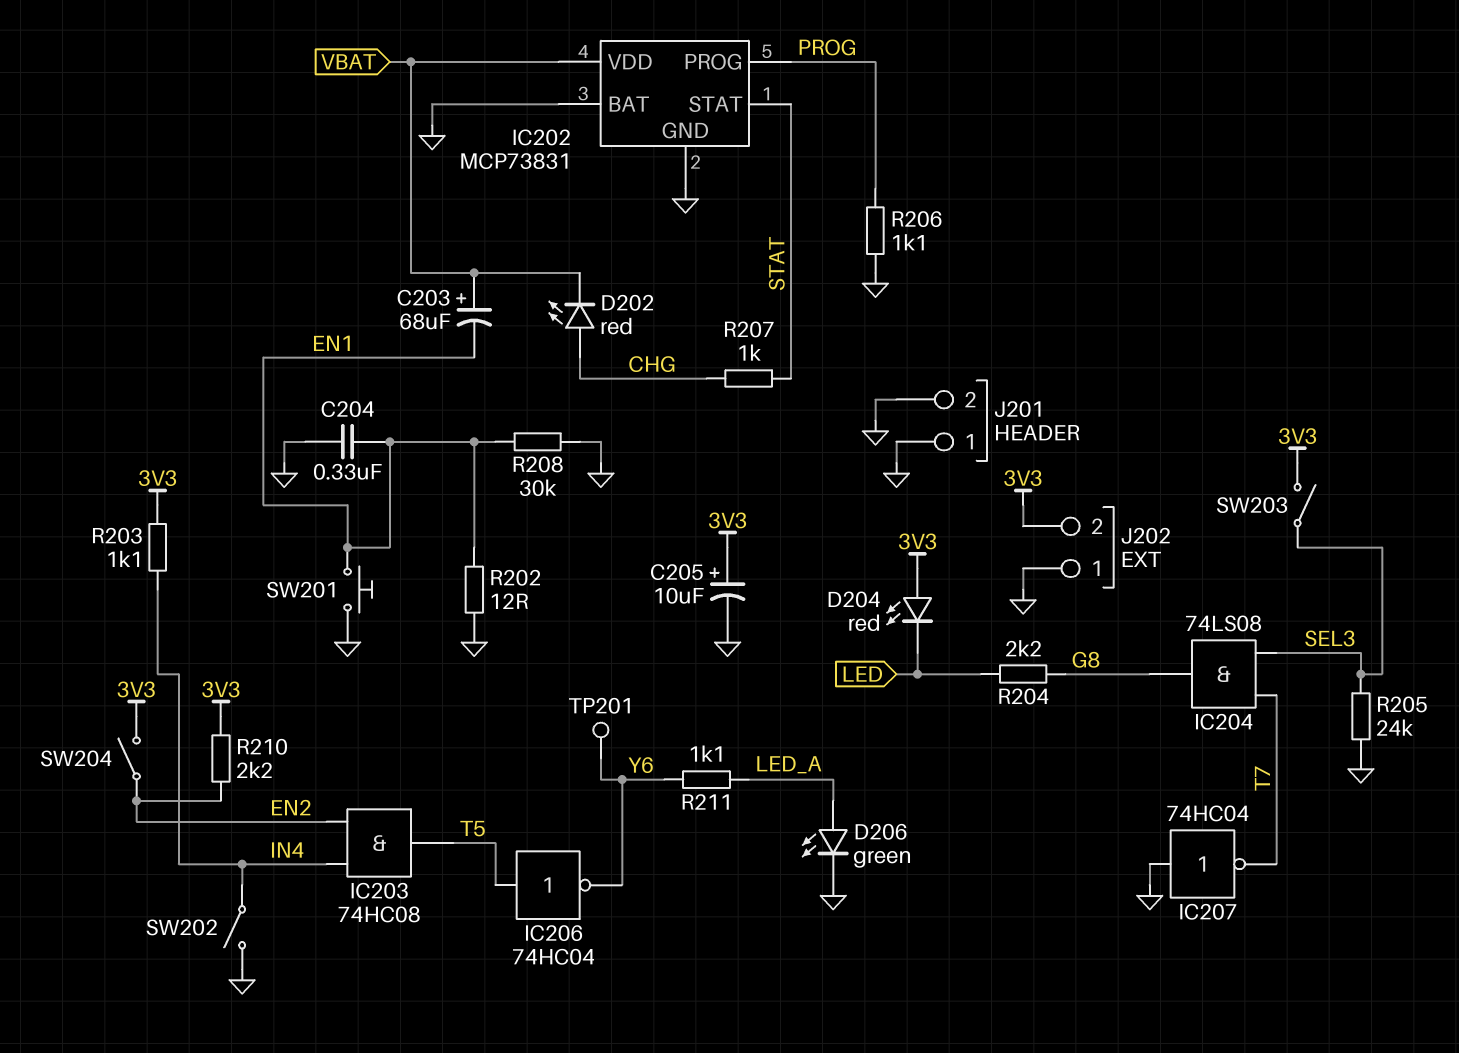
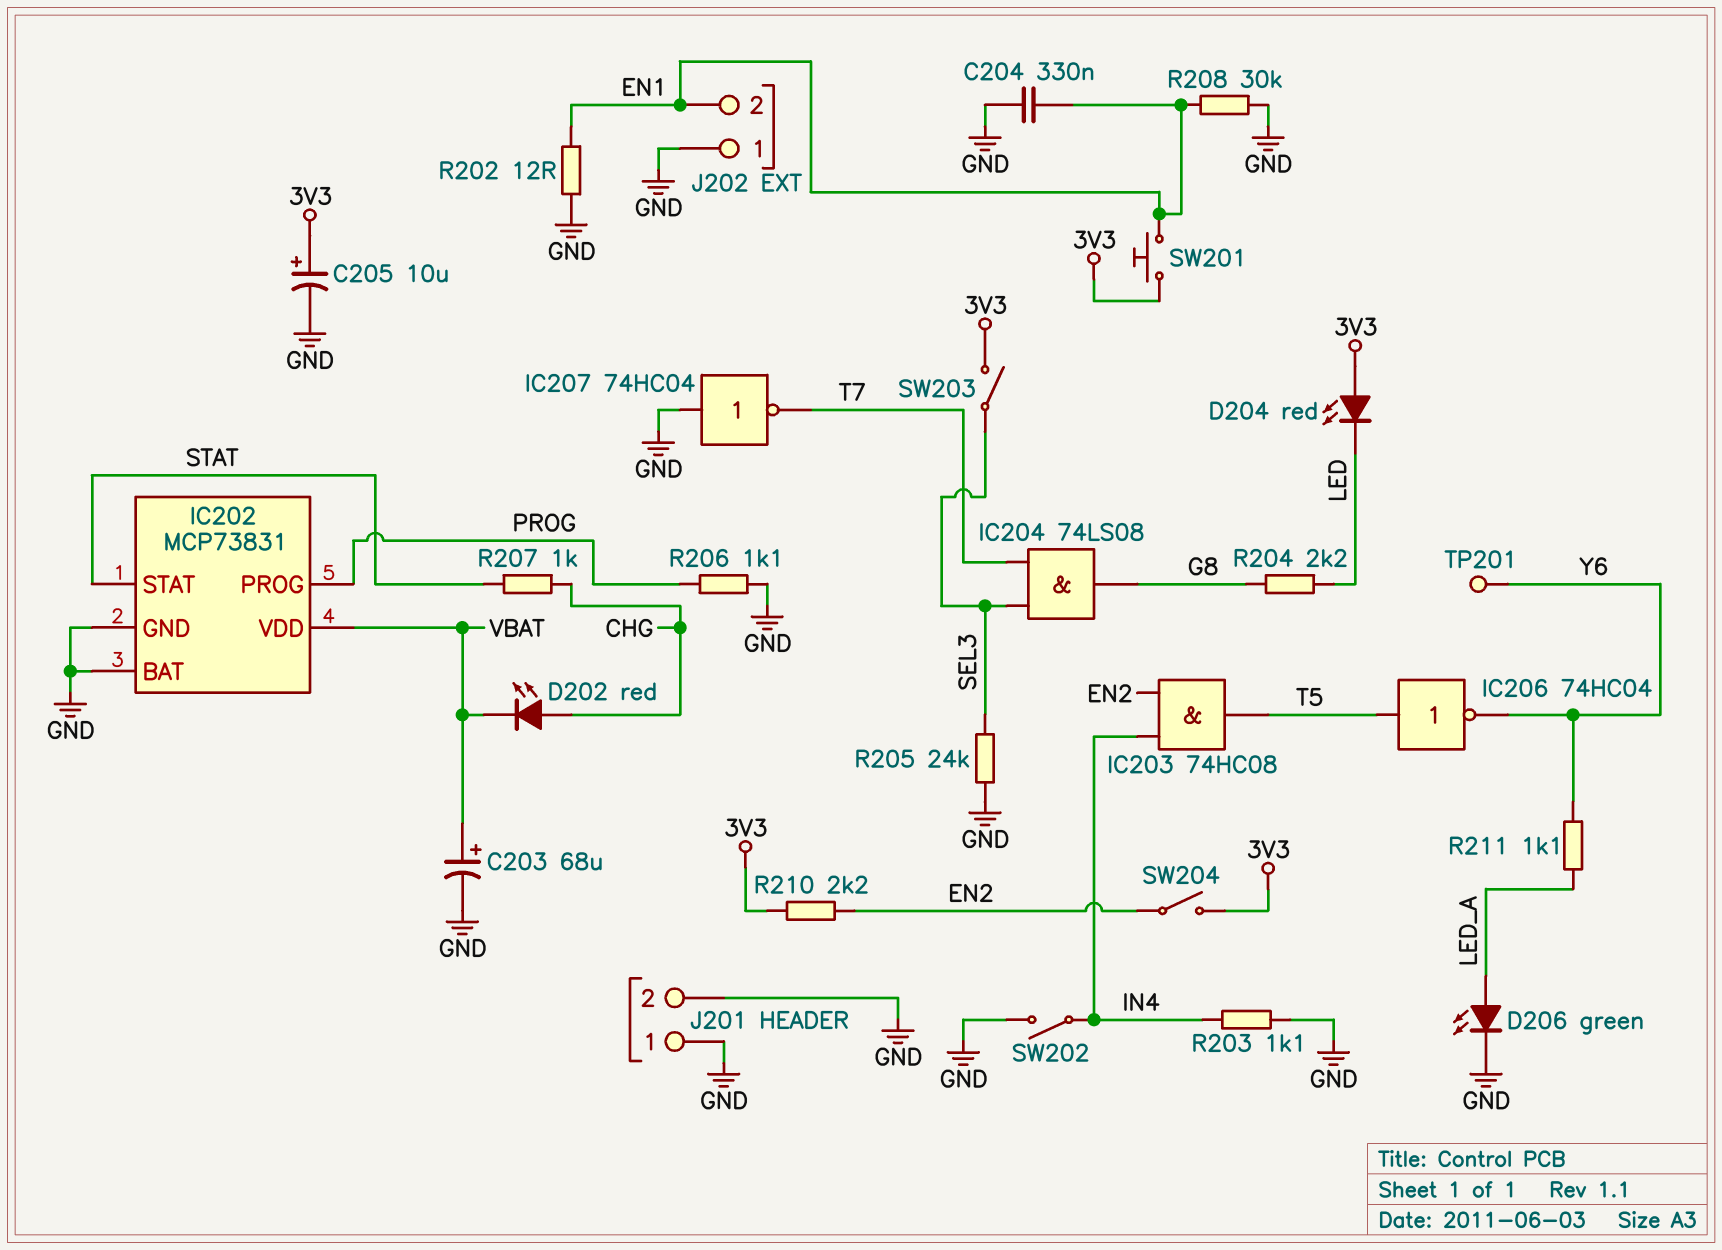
C203: 68uF (plus VBAT, minus EN1) -> 68uF (plus VBAT, minus GND)
J202 pin 2: 3V3 -> EN1
R203: 1.1k (3V3, IN4) -> 1.1k (GND, IN4)
SW201: button (EN1, GND) -> button (3V3, EN1)

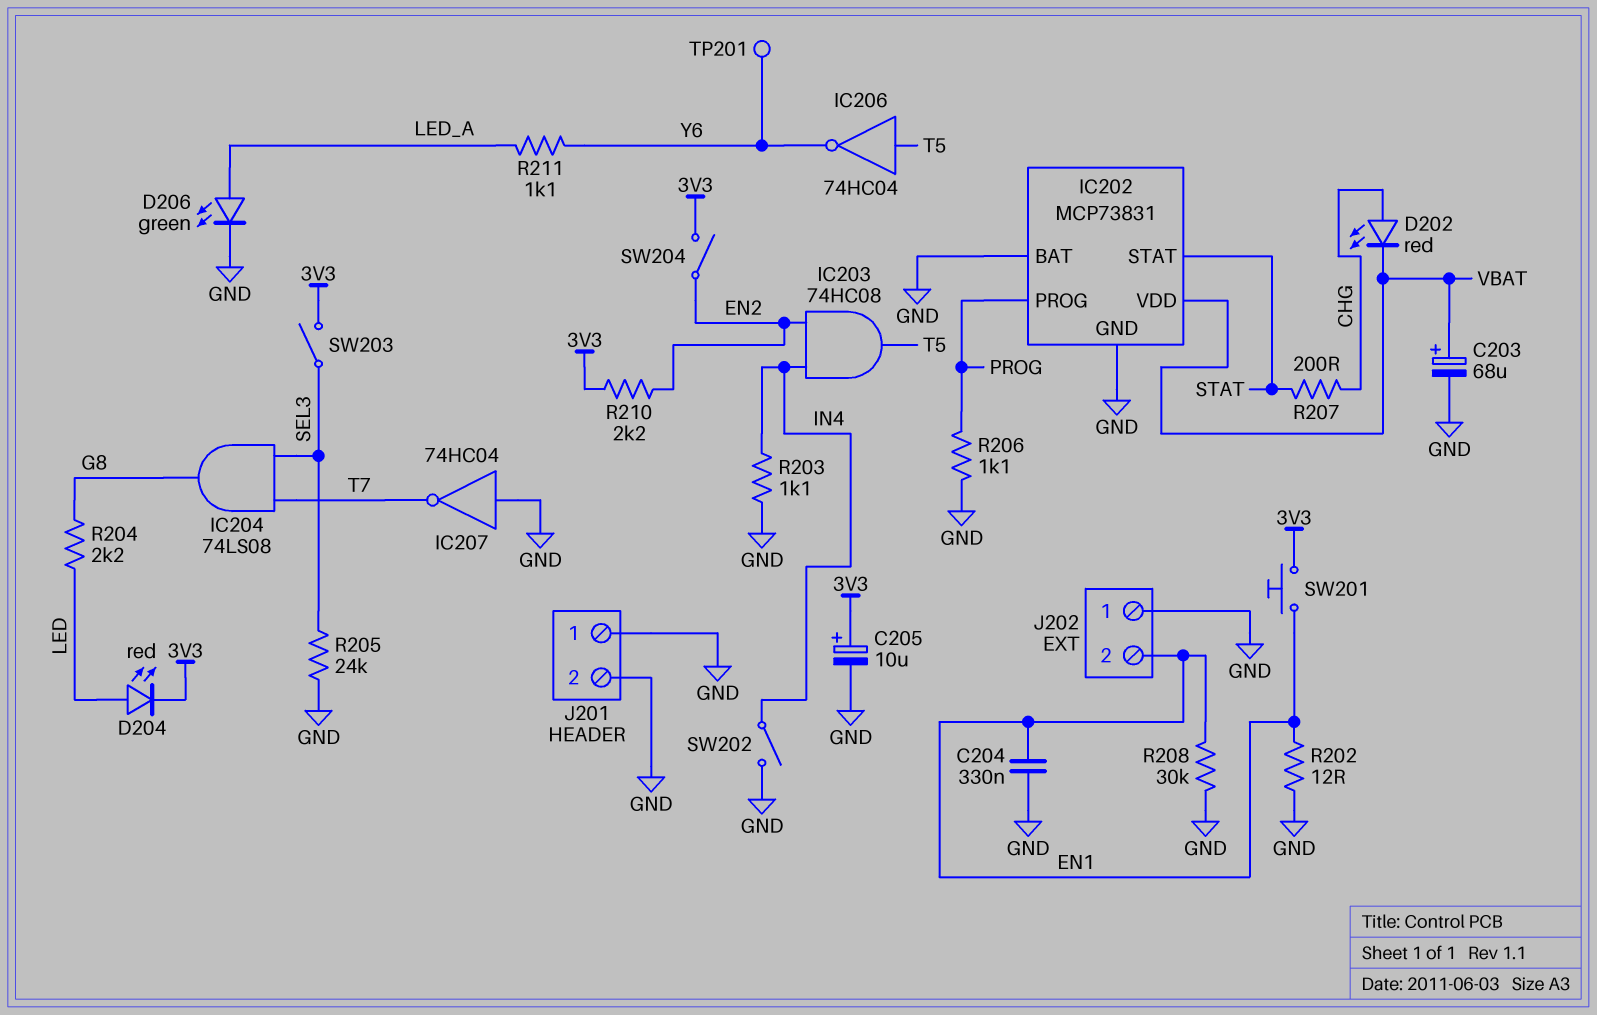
D204: LED red (A 3V3, K LED) -> LED red (A LED, K 3V3)
R207: 1k (CHG, STAT) -> 200 (CHG, STAT)

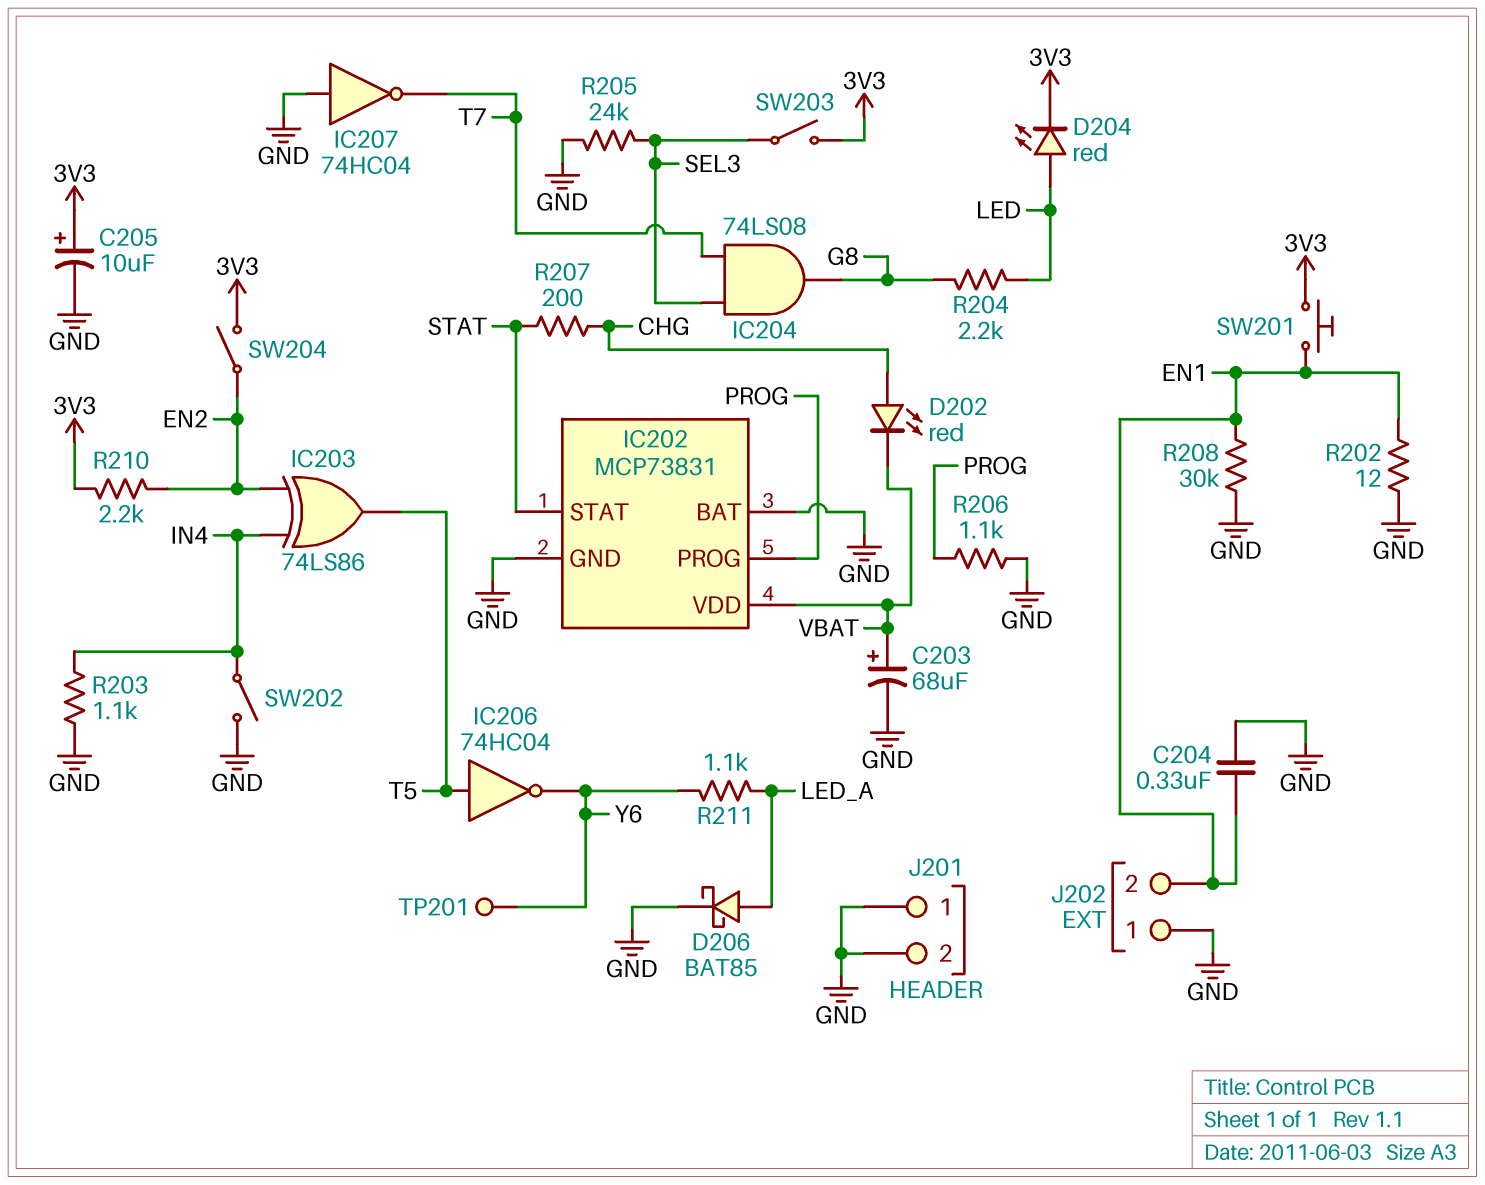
D206: LED green (A LED_A, K GND) -> schottky BAT85 (A LED_A, K GND)
IC203: AND 74HC08 (in EN2, in IN4, out T5) -> XOR 74LS86 (in EN2, in IN4, out T5)

